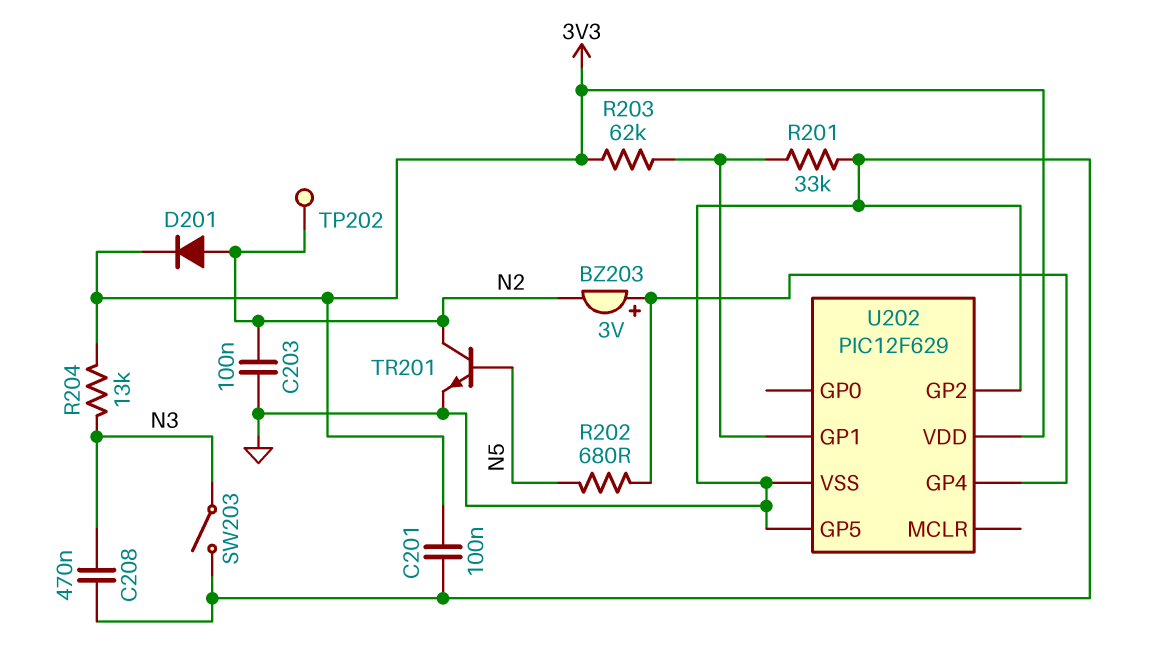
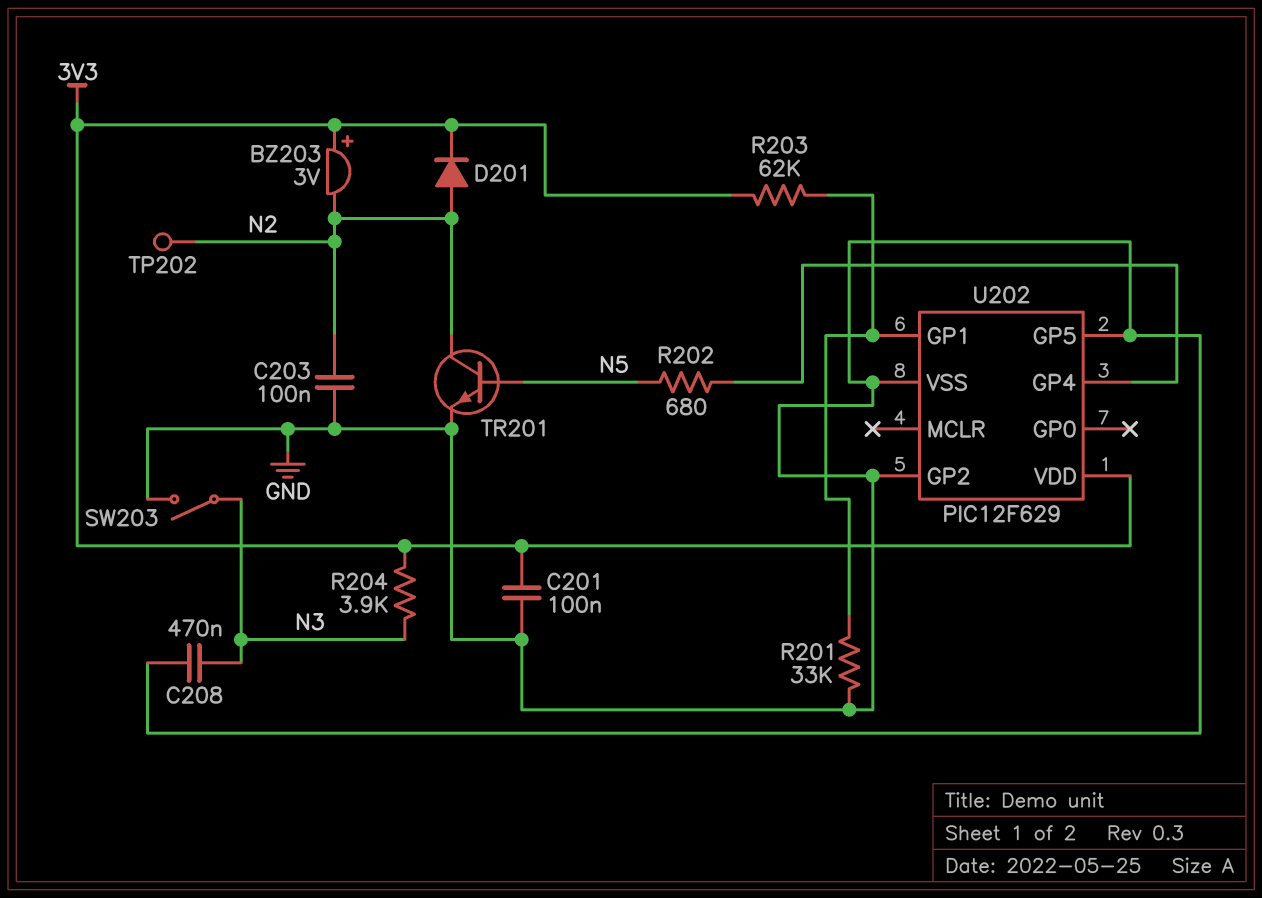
BZ203: buzzer 3V (plus U202/GP4, minus N2) -> buzzer 3V (plus 3V3, minus N2)
R204: 13k (3V3, N3) -> 3.9k (3V3, N3)

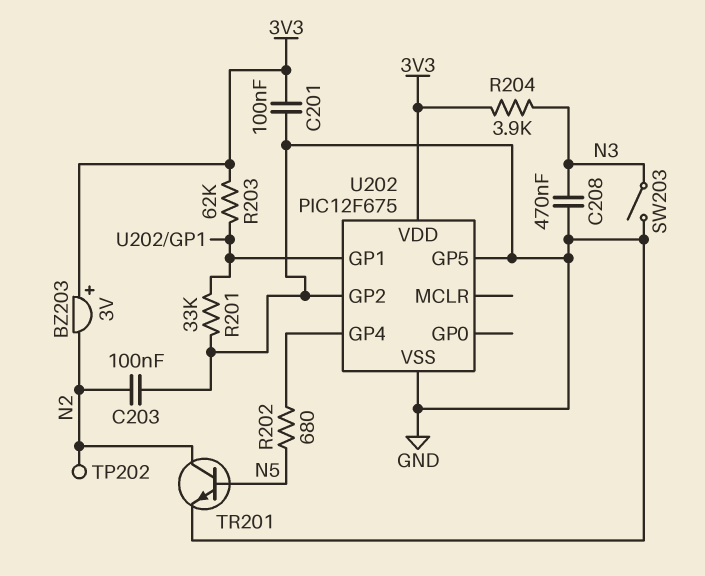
D201: diode (A N2, K 3V3) -> none
U202: PIC12F629 -> PIC12F675

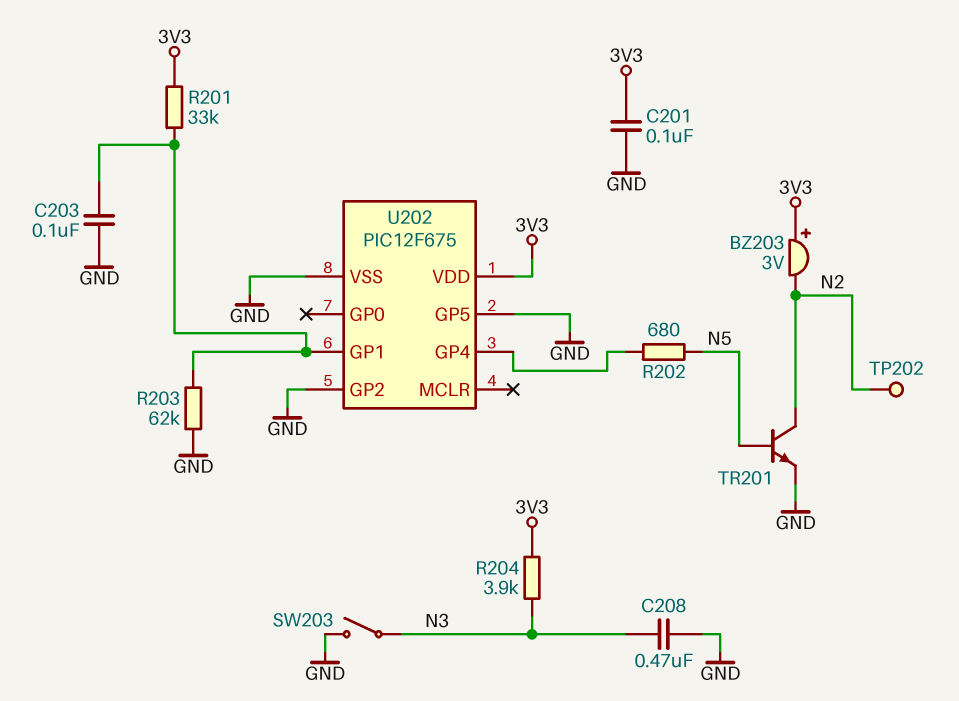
C203: 100nF (GND, N2) -> 100nF (GND, U202/GP1)
R201: 33k (GND, U202/GP1) -> 33k (3V3, U202/GP1)
R203: 62k (3V3, U202/GP1) -> 62k (GND, U202/GP1)

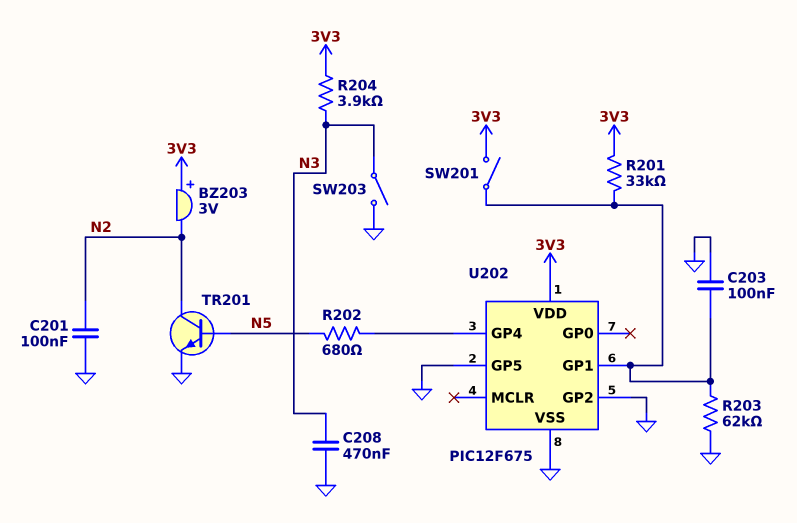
C201: 100nF (3V3, GND) -> 100nF (GND, N2)
SW201: none -> switch (3V3, U202/GP1)
TP202: test point (N2) -> none

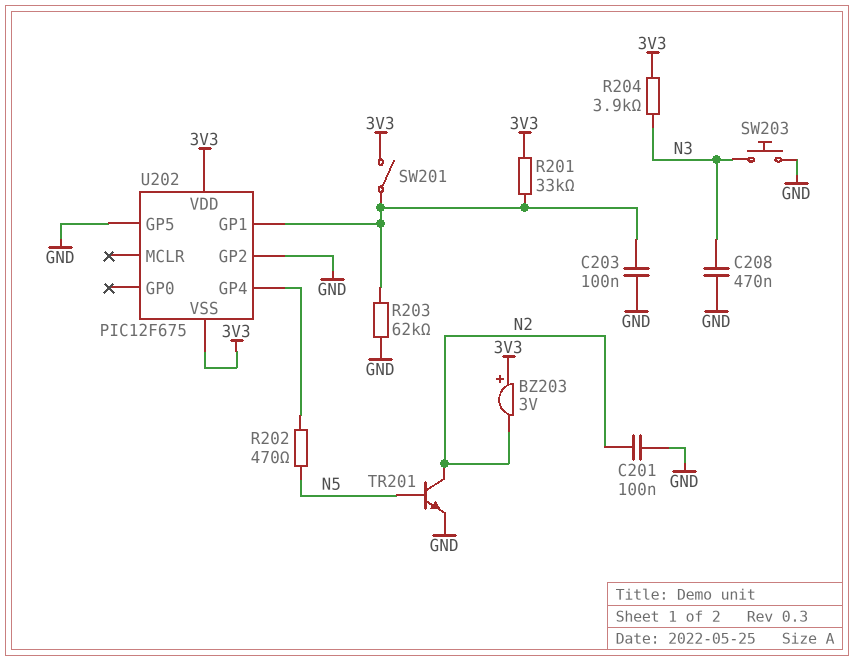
R202: 680 (N5, U202/GP4) -> 470 (N5, U202/GP4)
SW203: switch (GND, N3) -> button (GND, N3)
U202 pin VSS: GND -> 3V3

